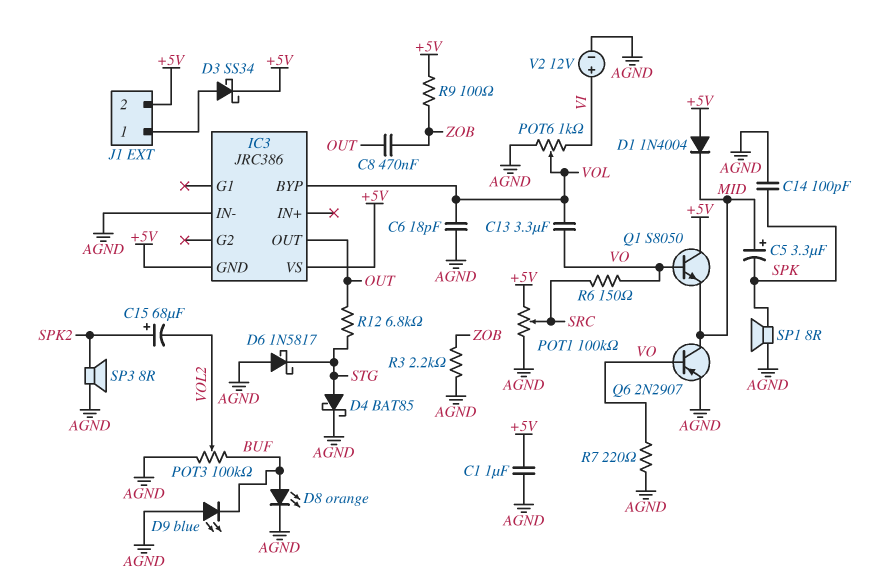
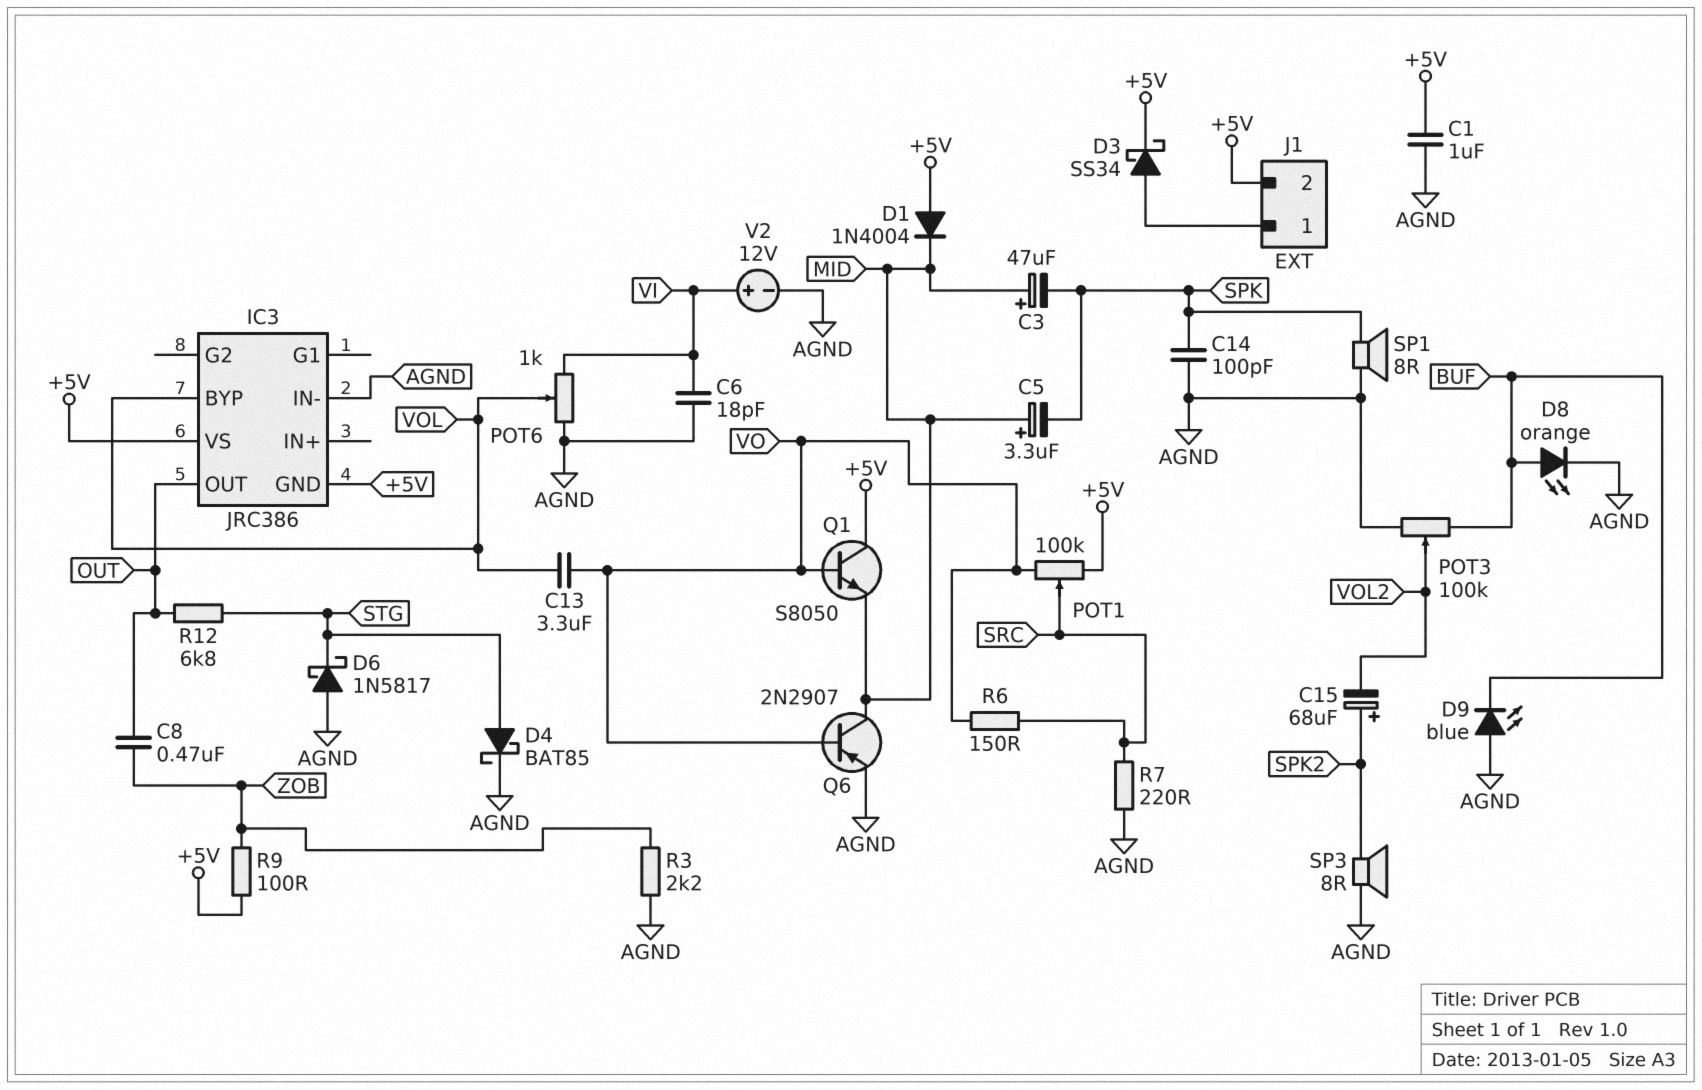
C3: none -> 47uF (plus MID, minus SPK)
C6: 18pF (AGND, VOL) -> 18pF (AGND, VI)
POT1: 100k (+5V, AGND, wiper SRC) -> 100k (+5V, VO, wiper SRC)
R7: 220 (AGND, VO) -> 220 (AGND, SRC)

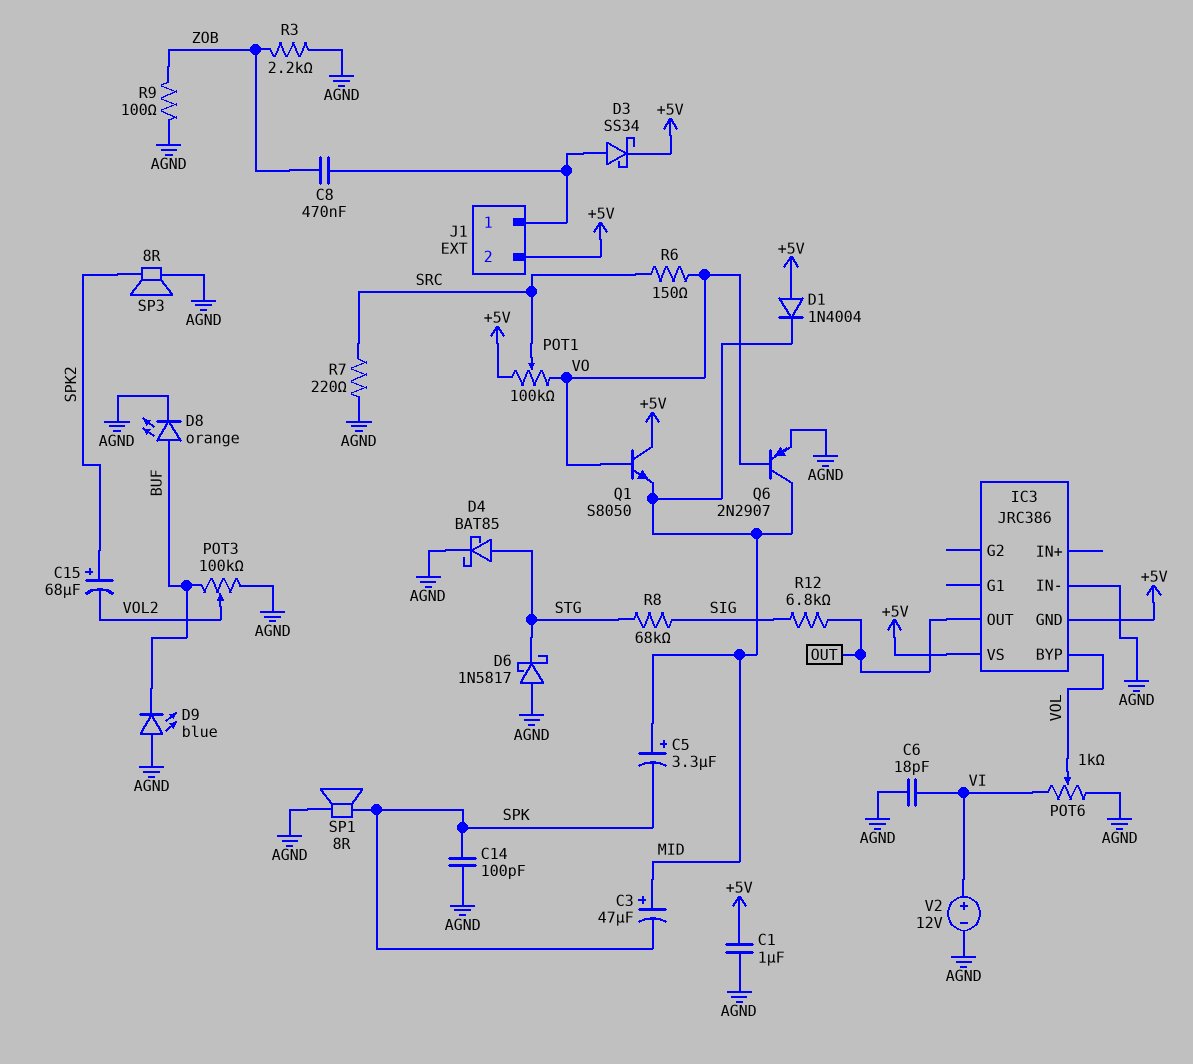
C8: 470nF (OUT, ZOB) -> 470nF (J1/1, ZOB)
C13: 3.3uF (VO, VOL) -> none
R8: none -> 68k (SIG, STG)
R9: 100 (+5V, ZOB) -> 100 (AGND, ZOB)
R12: 6.8k (OUT, STG) -> 6.8k (OUT, SIG)

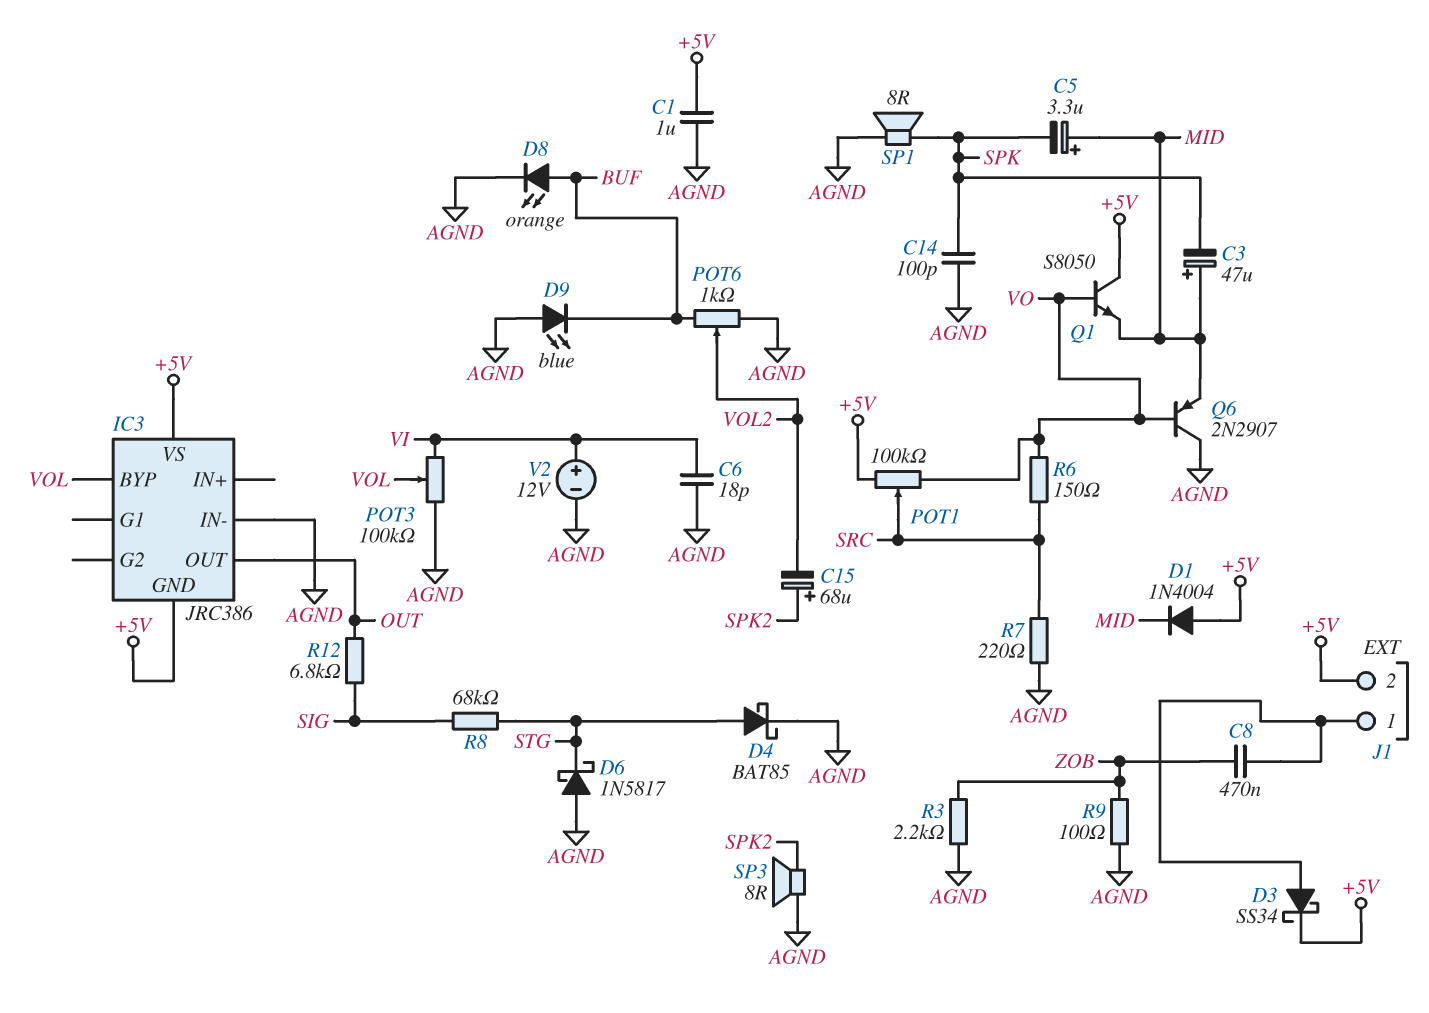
POT3: 100k (AGND, BUF, wiper VOL2) -> 100k (AGND, VI, wiper VOL)
POT6: 1k (AGND, VI, wiper VOL) -> 1k (AGND, BUF, wiper VOL2)
Q6: PNP 2N2907 (B VO, C MID, E AGND) -> PNP 2N2907 (B VO, C AGND, E MID)

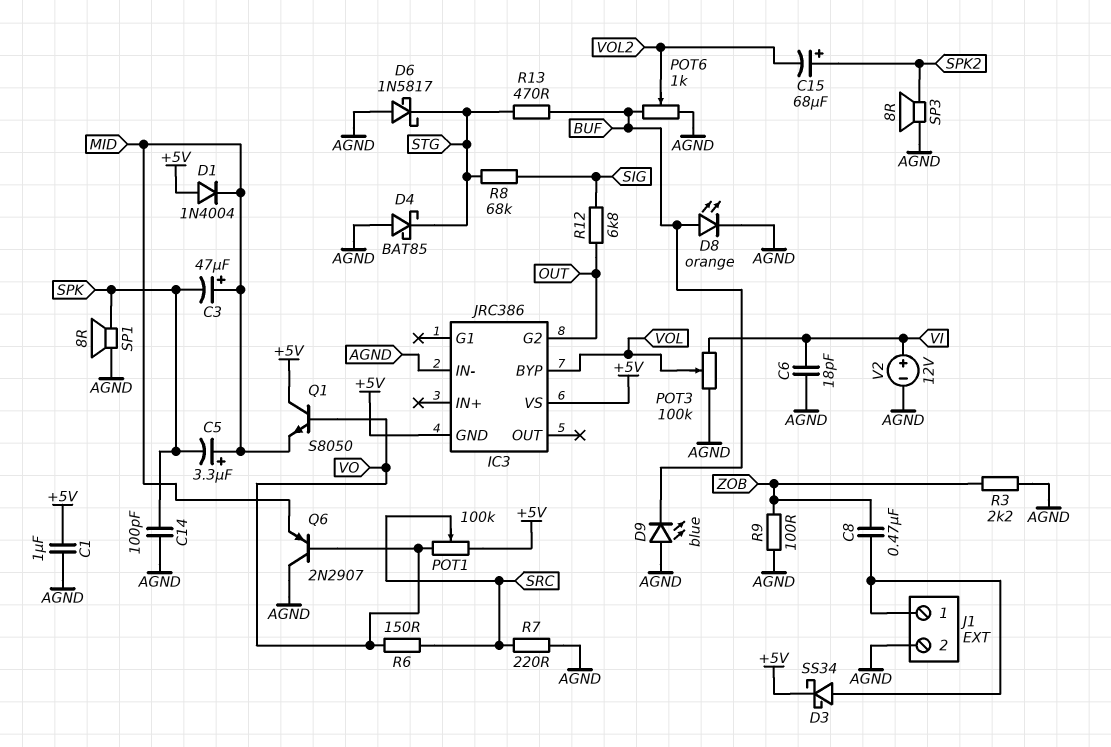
D4: schottky BAT85 (A STG, K AGND) -> schottky BAT85 (A AGND, K STG)
IC3 pin G2: none -> OUT
IC3 pin OUT: OUT -> none
J1 pin 2: +5V -> AGND
R13: none -> 470 (BUF, STG)

